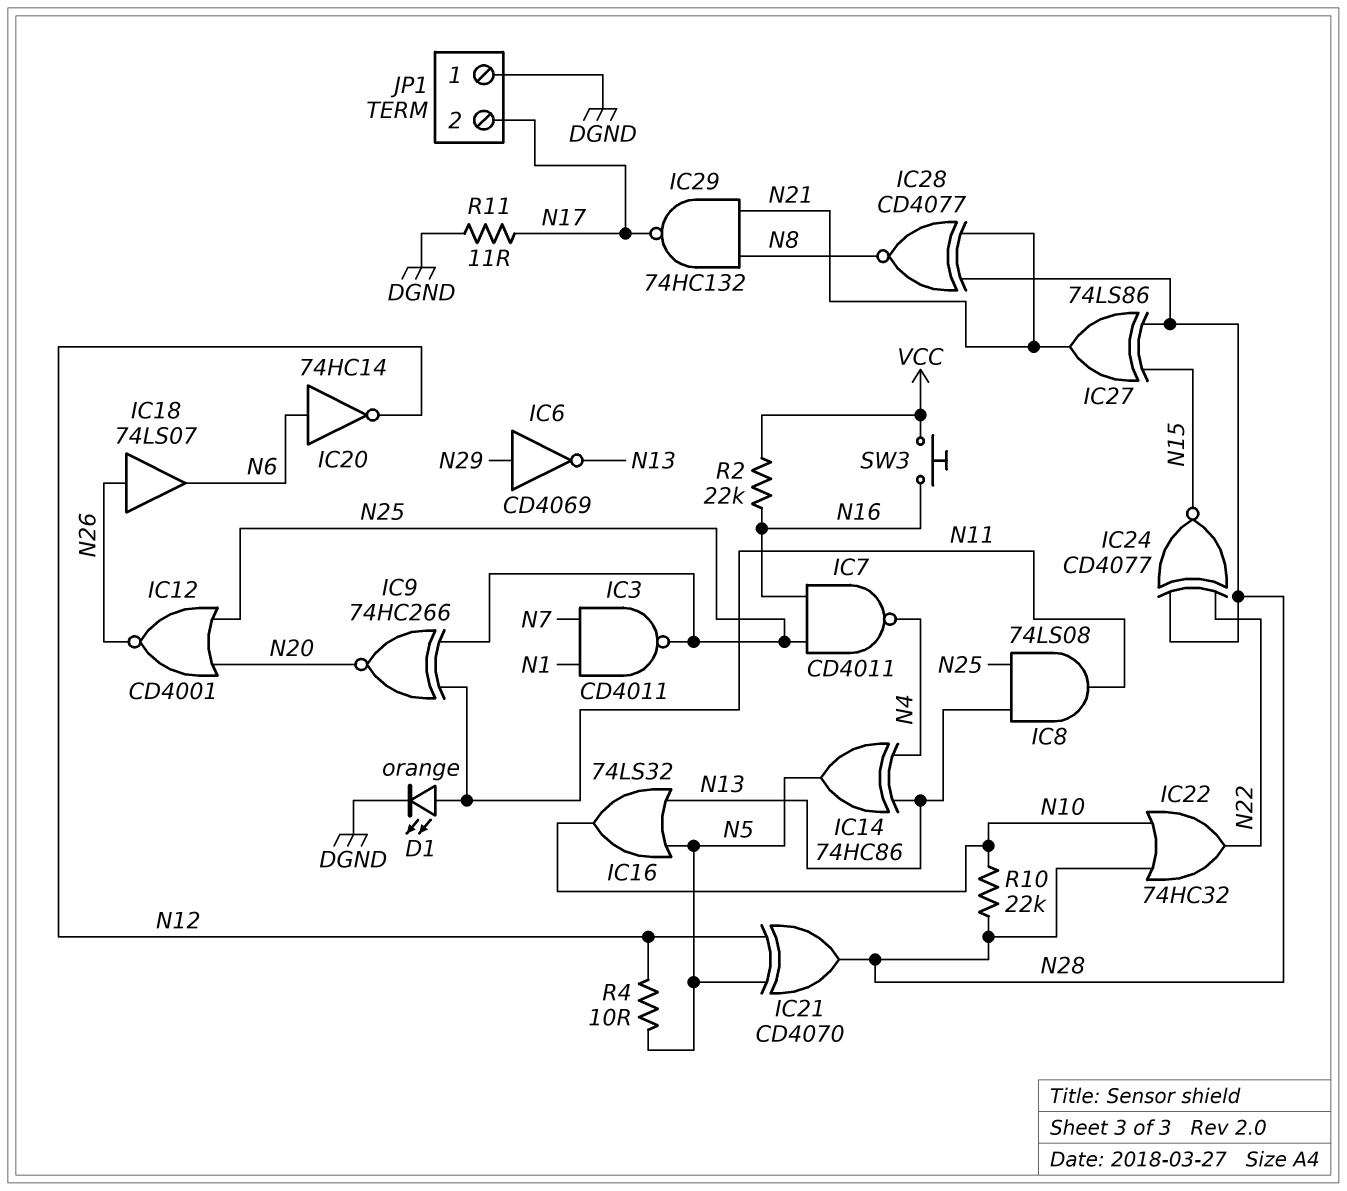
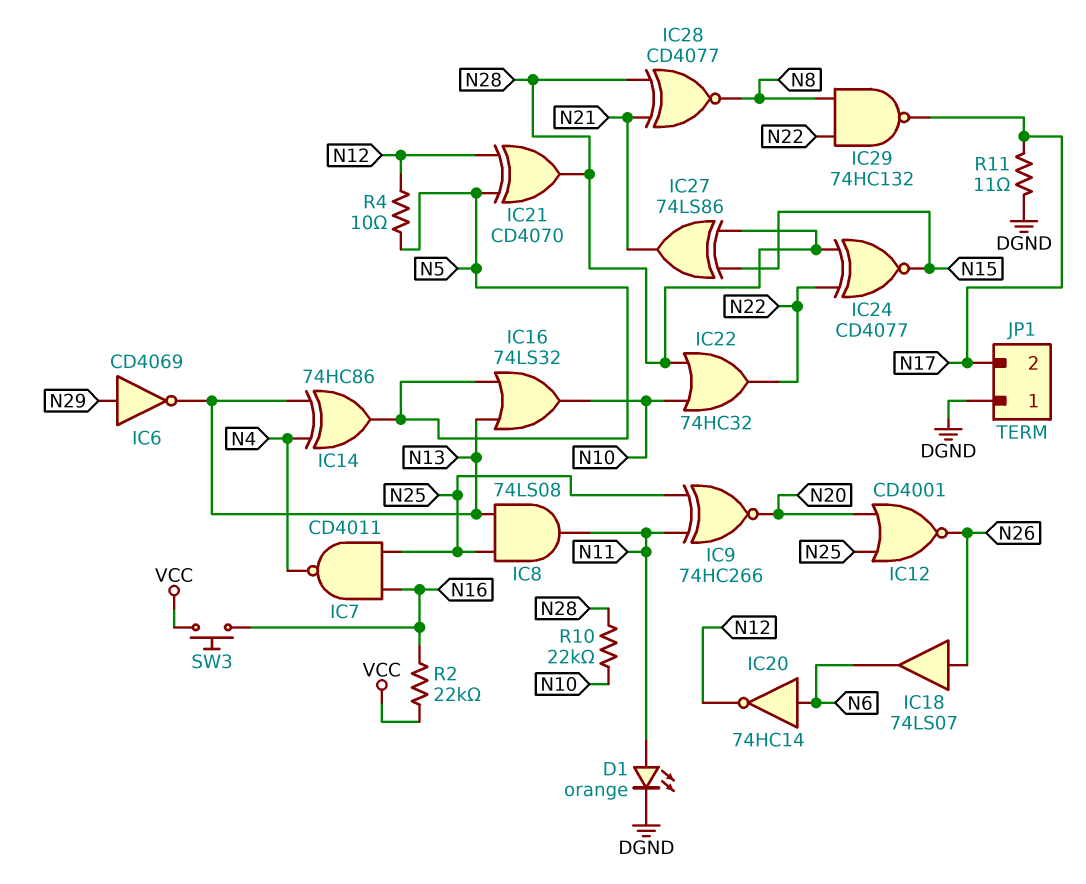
IC3: NAND CD4011 (in N1, in N7, out N25) -> none
IC29: NAND 74HC132 (in N8, in N21, out N17) -> NAND 74HC132 (in N8, in N22, out N17)

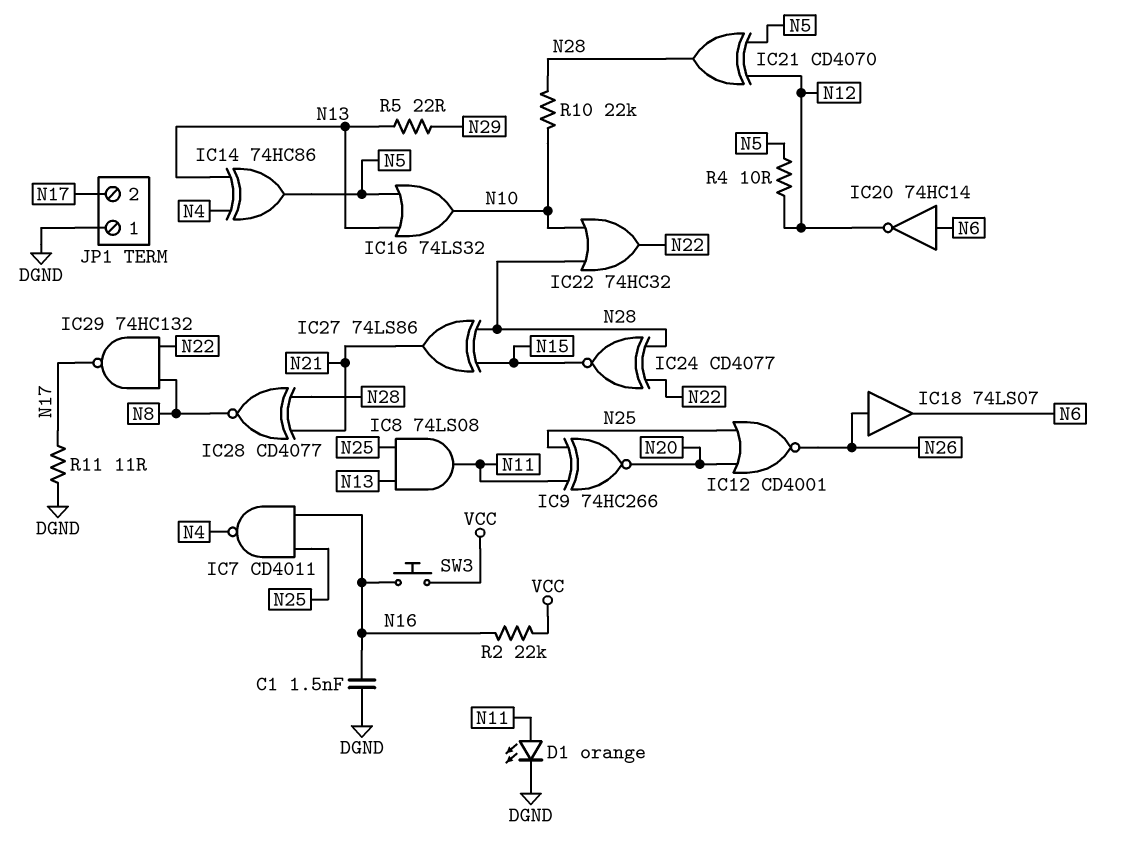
C1: none -> 1.5nF (DGND, N16)
IC6: NOT CD4069 (in N29, out N13) -> none
R5: none -> 22 (N13, N29)

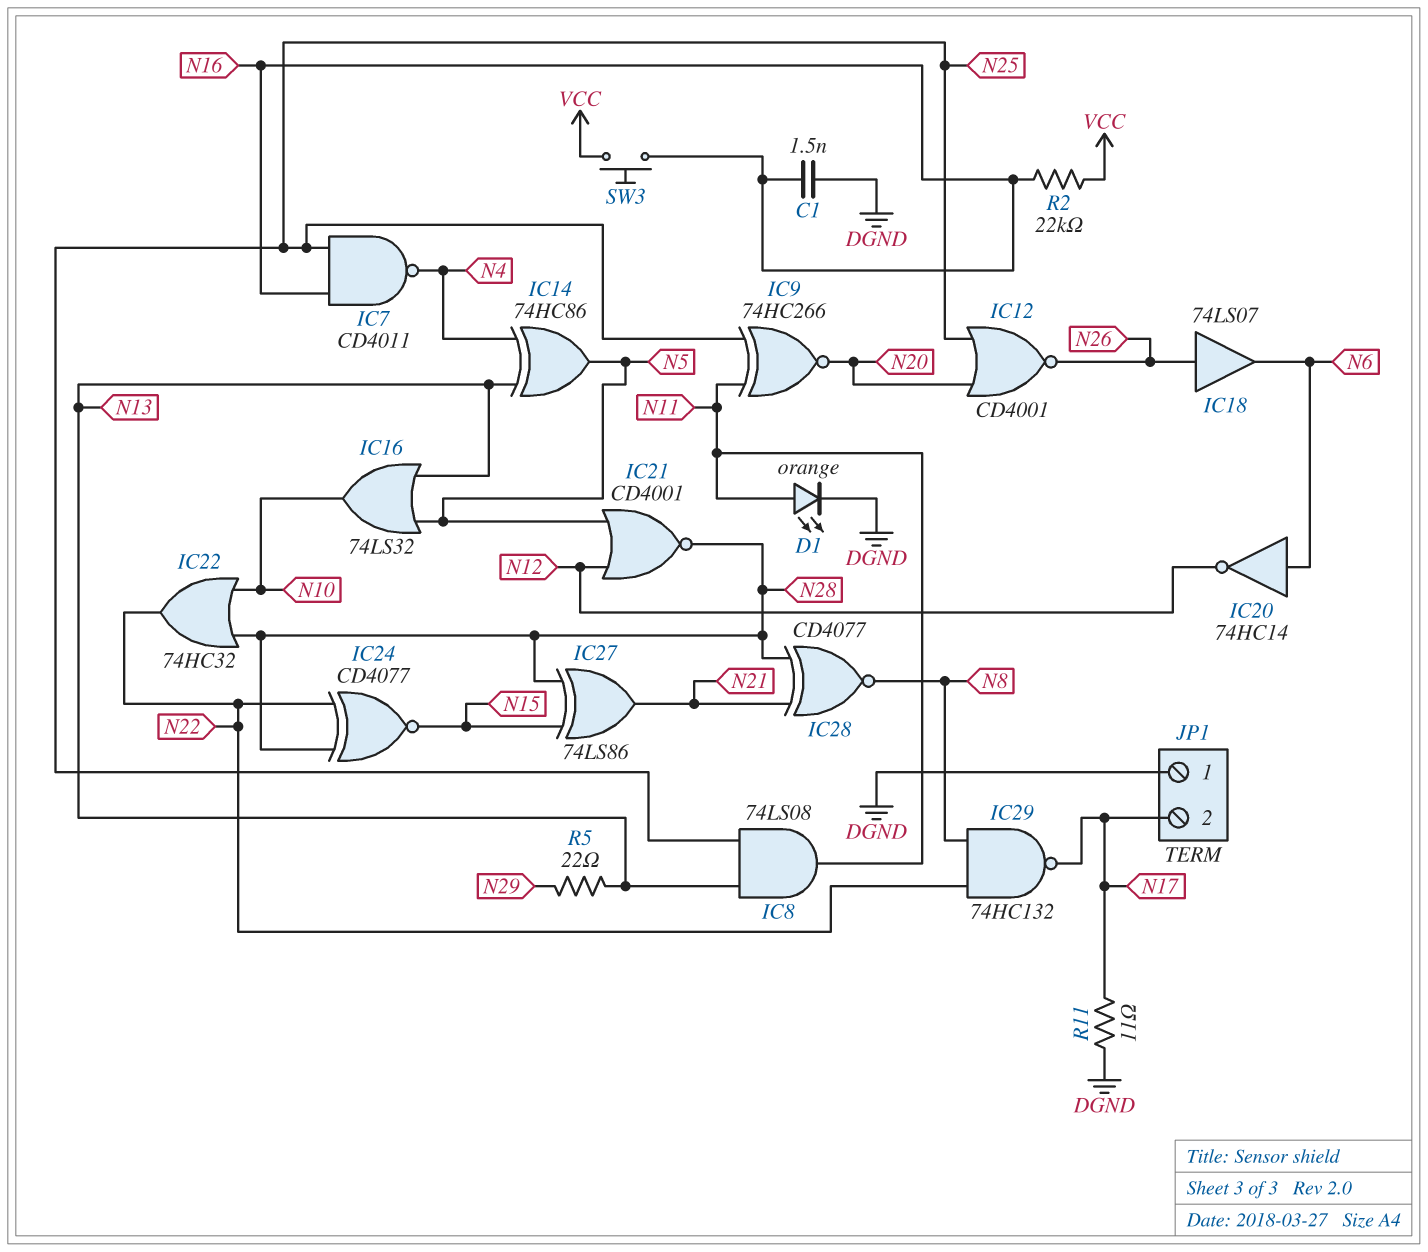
IC21: XOR CD4070 (in N5, in N12, out N28) -> NOR CD4001 (in N5, in N12, out N28)
R4: 10 (N5, N12) -> none
R10: 22k (N10, N28) -> none

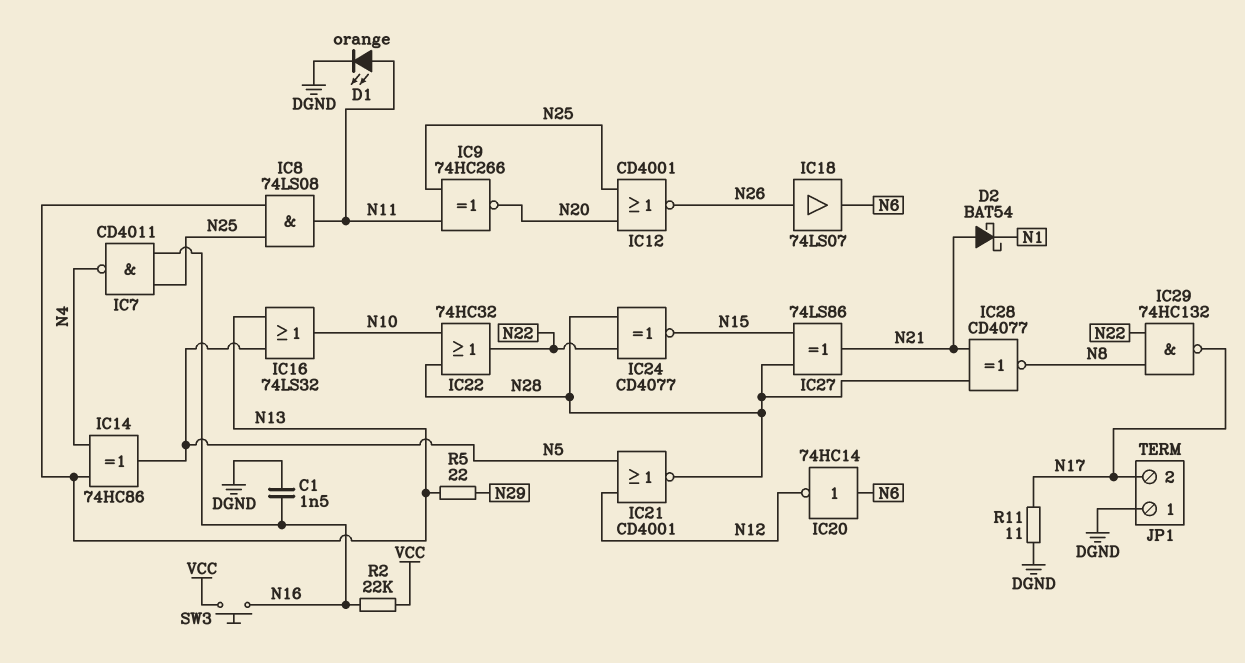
D2: none -> schottky BAT54 (A N21, K N1)

